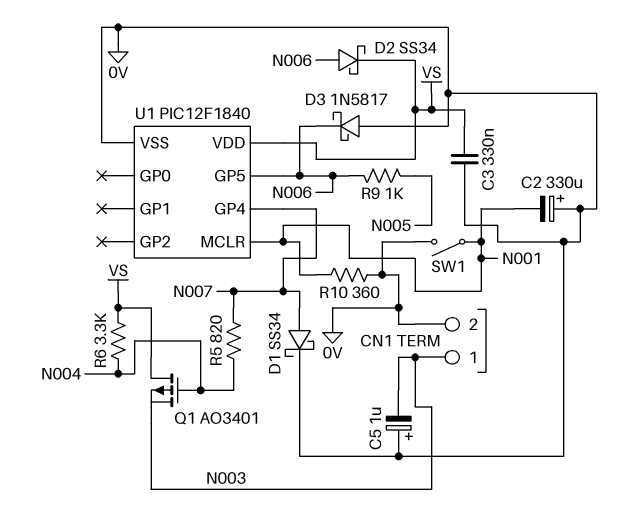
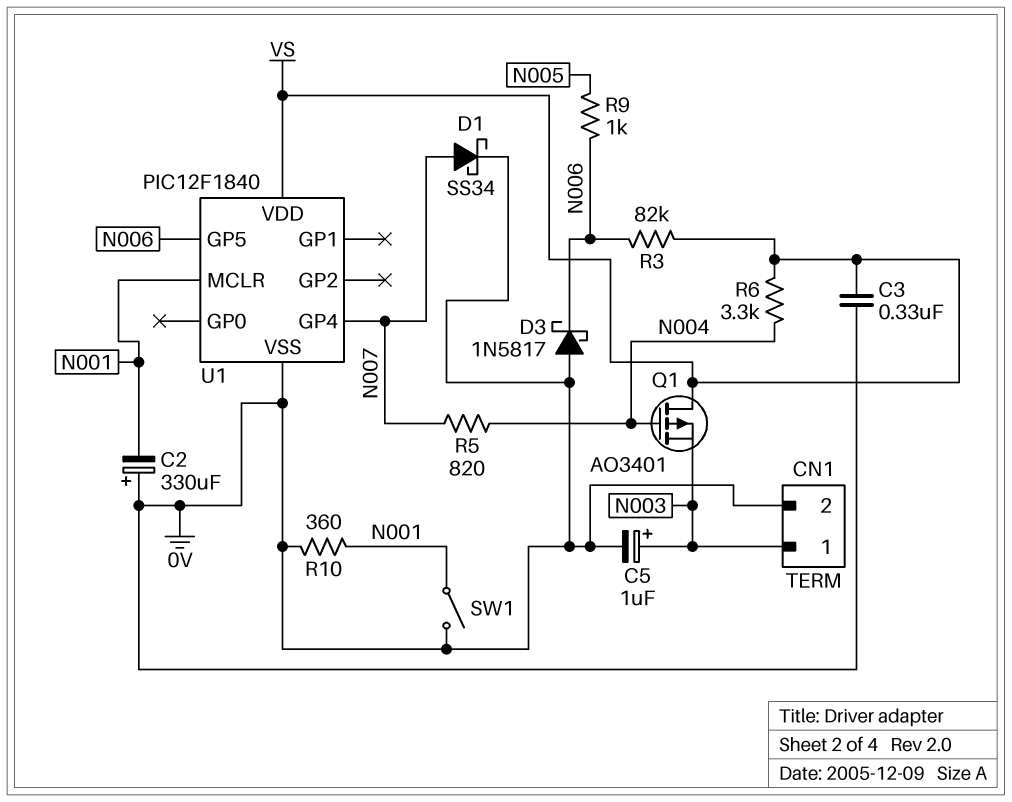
C5: 1uF (plus 0V, minus N003) -> 1uF (plus N003, minus 0V)
D2: schottky SS34 (A N006, K VS) -> none
R3: none -> 82k (N006, VS)

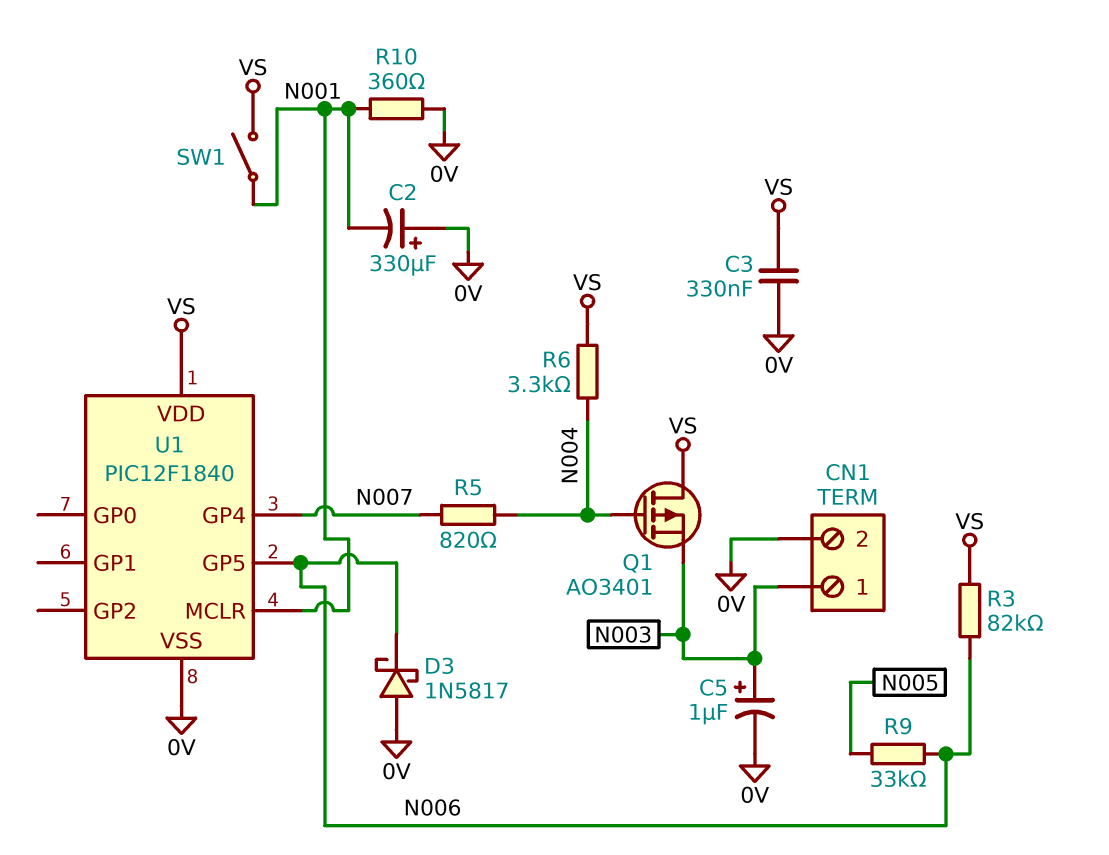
D1: schottky SS34 (A N007, K 0V) -> none
R9: 1k (N005, N006) -> 33k (N005, N006)
SW1: switch (0V, N001) -> switch (N001, VS)

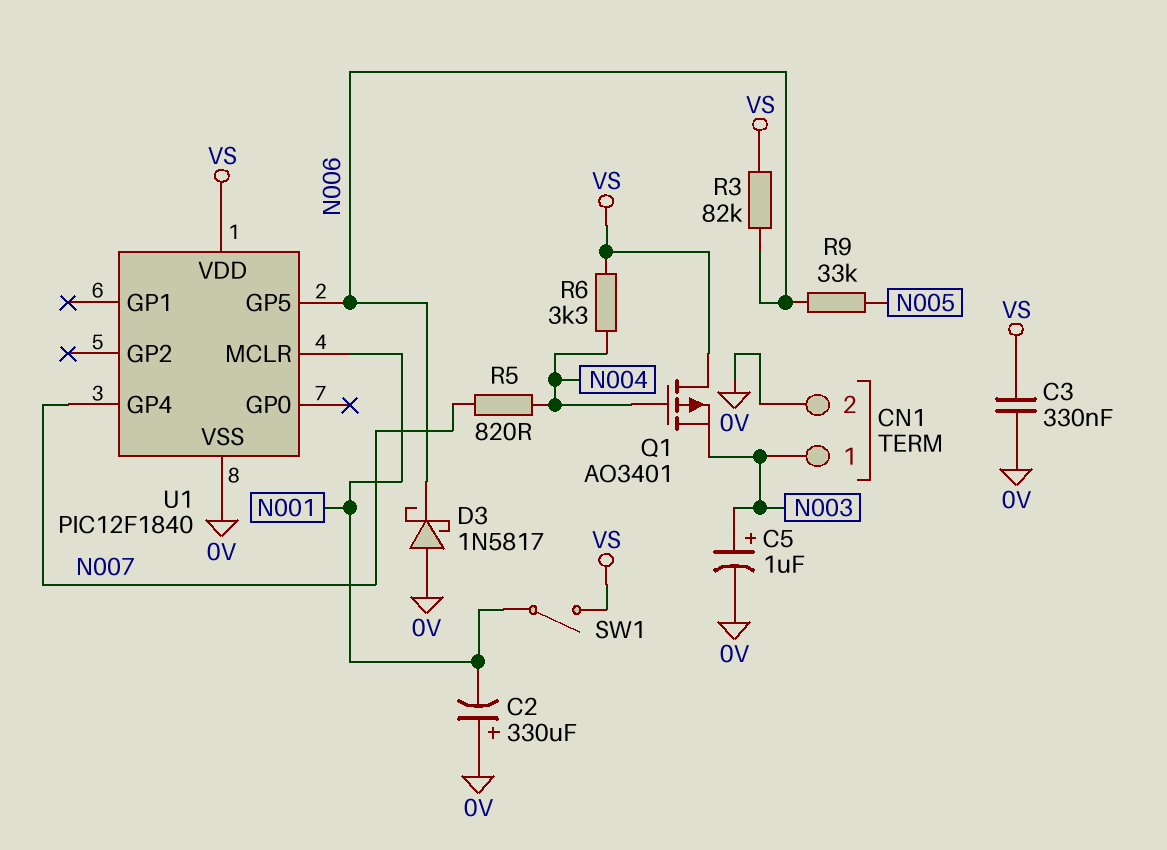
R10: 360 (0V, N001) -> none

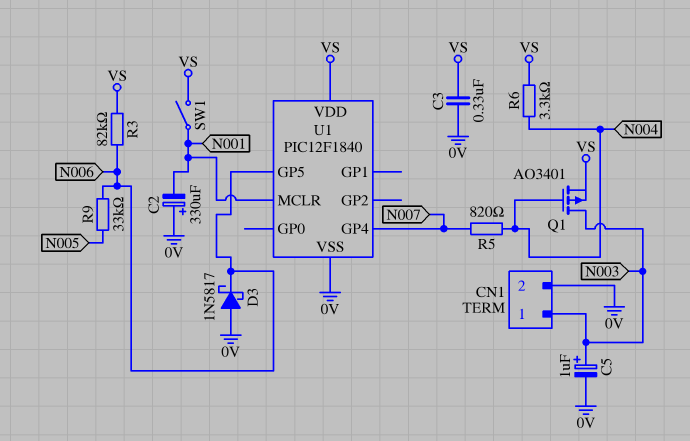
Q1: PMOS AO3401 (G N004, D VS, S N003) -> PMOS AO3401 (G N004, D N003, S VS)

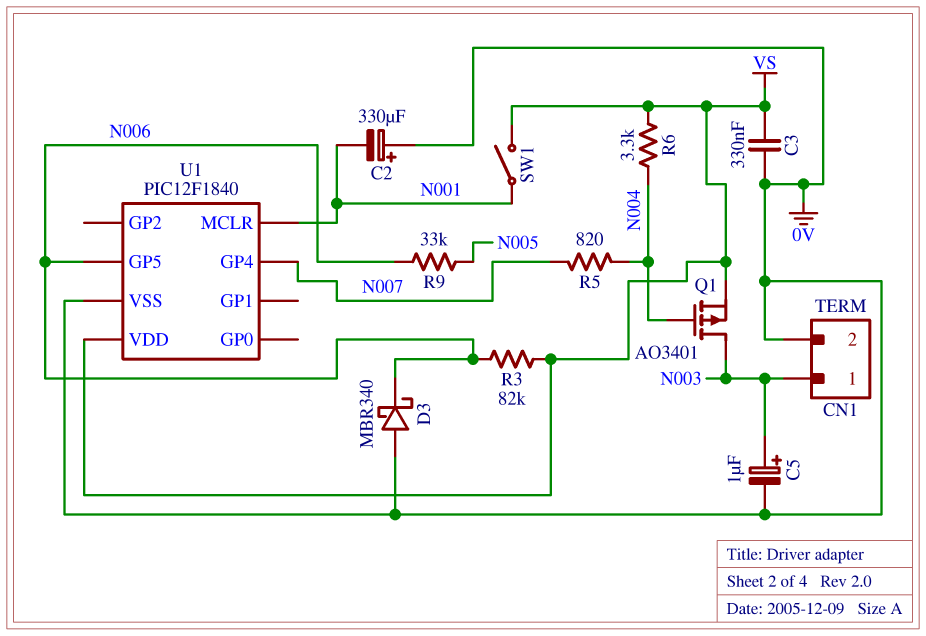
D3: schottky 1N5817 (A 0V, K N006) -> schottky MBR340 (A 0V, K N006)

